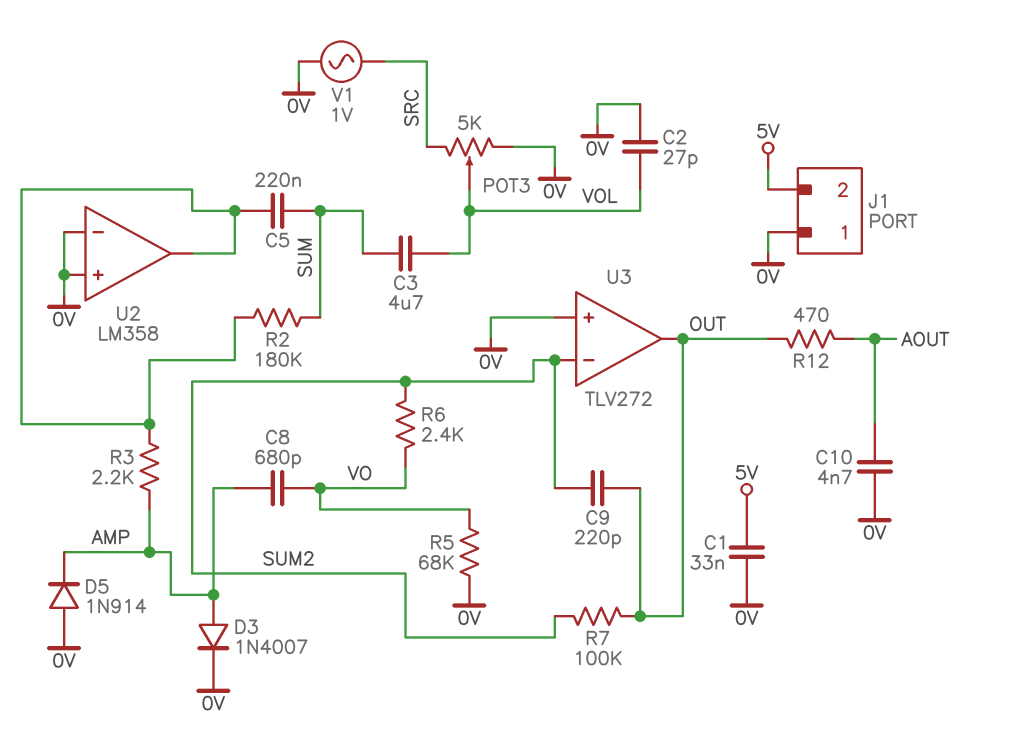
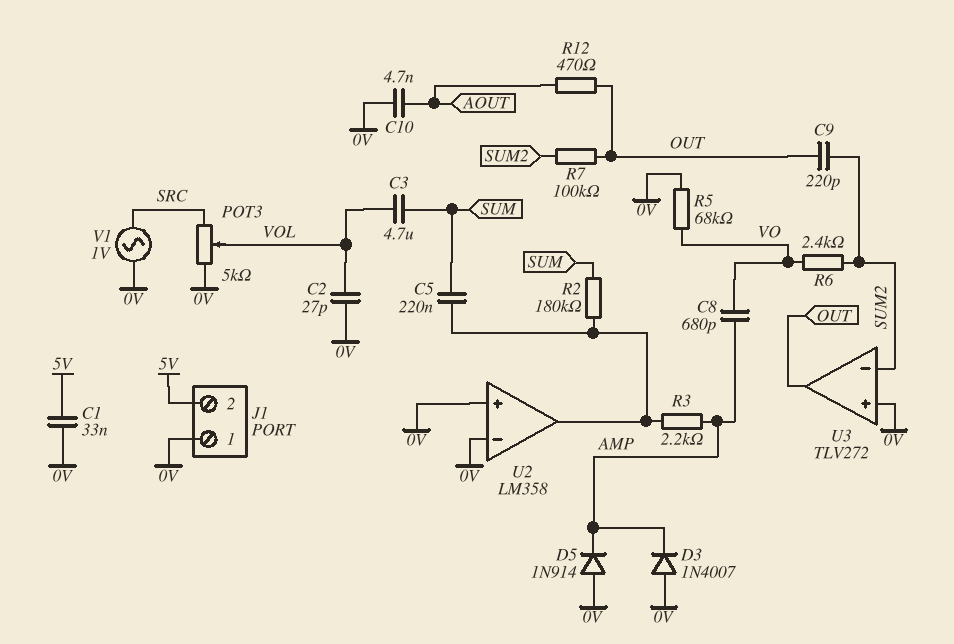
D3: diode 1N4007 (A AMP, K 0V) -> diode 1N4007 (A 0V, K AMP)

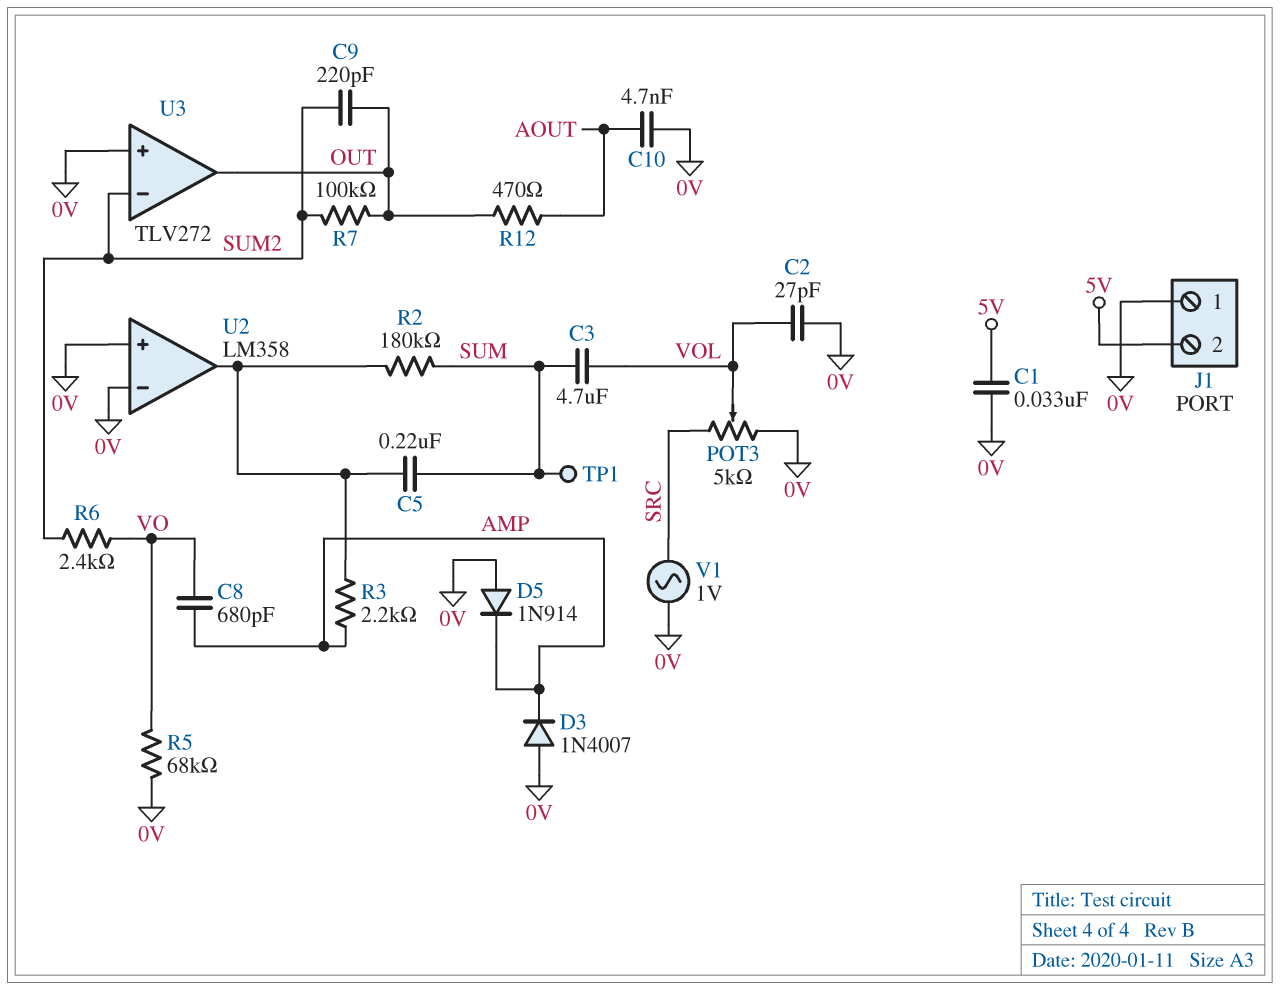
TP1: none -> test point (SUM)

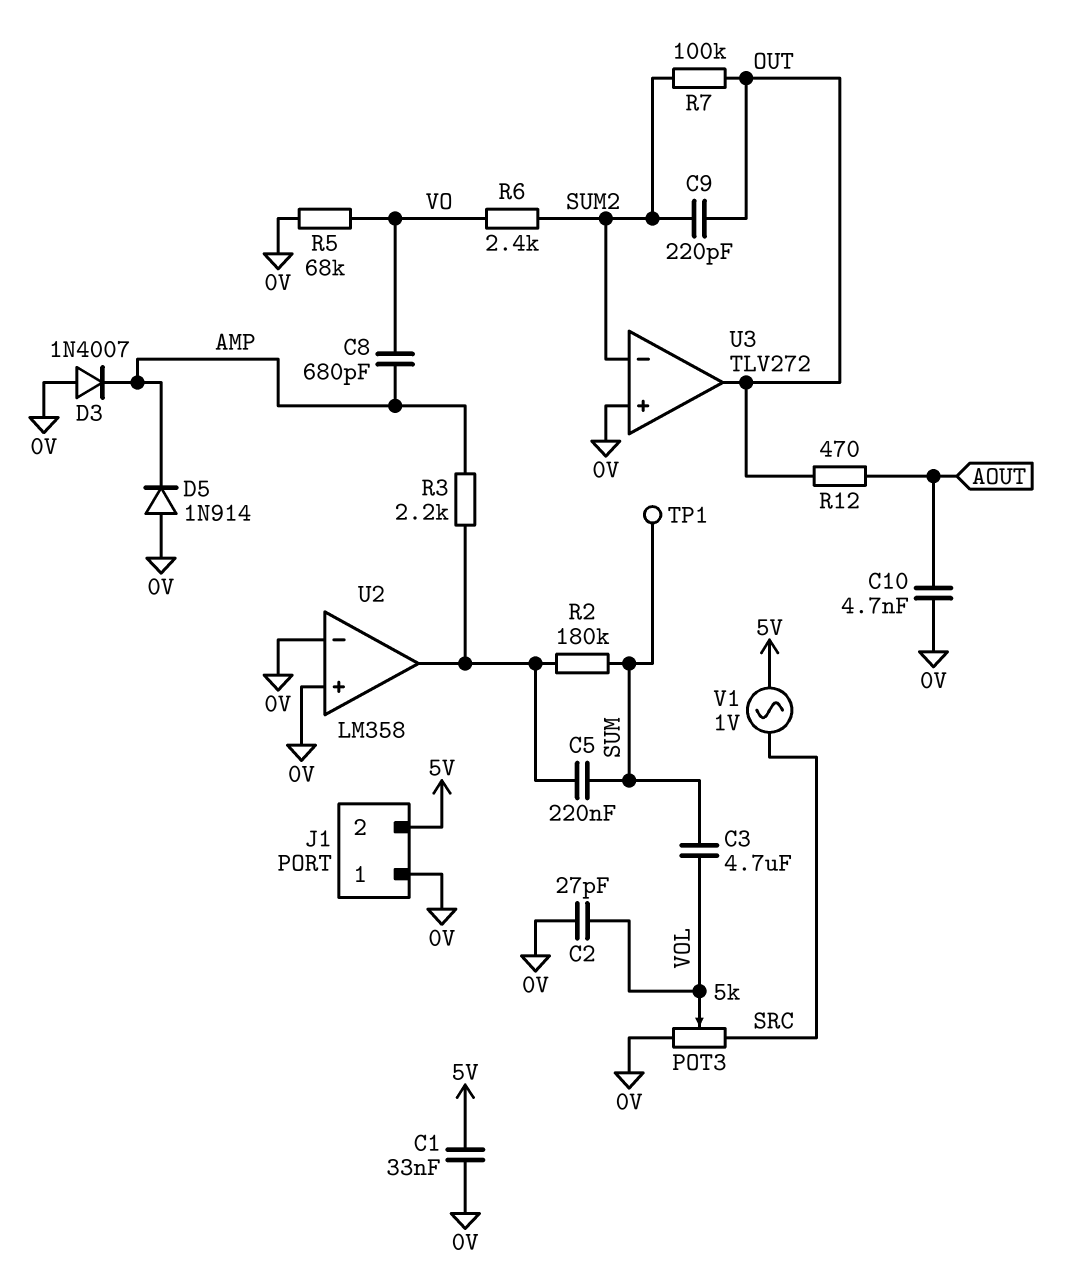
V1: AC 1V (0V, SRC) -> AC 1V (5V, SRC)

